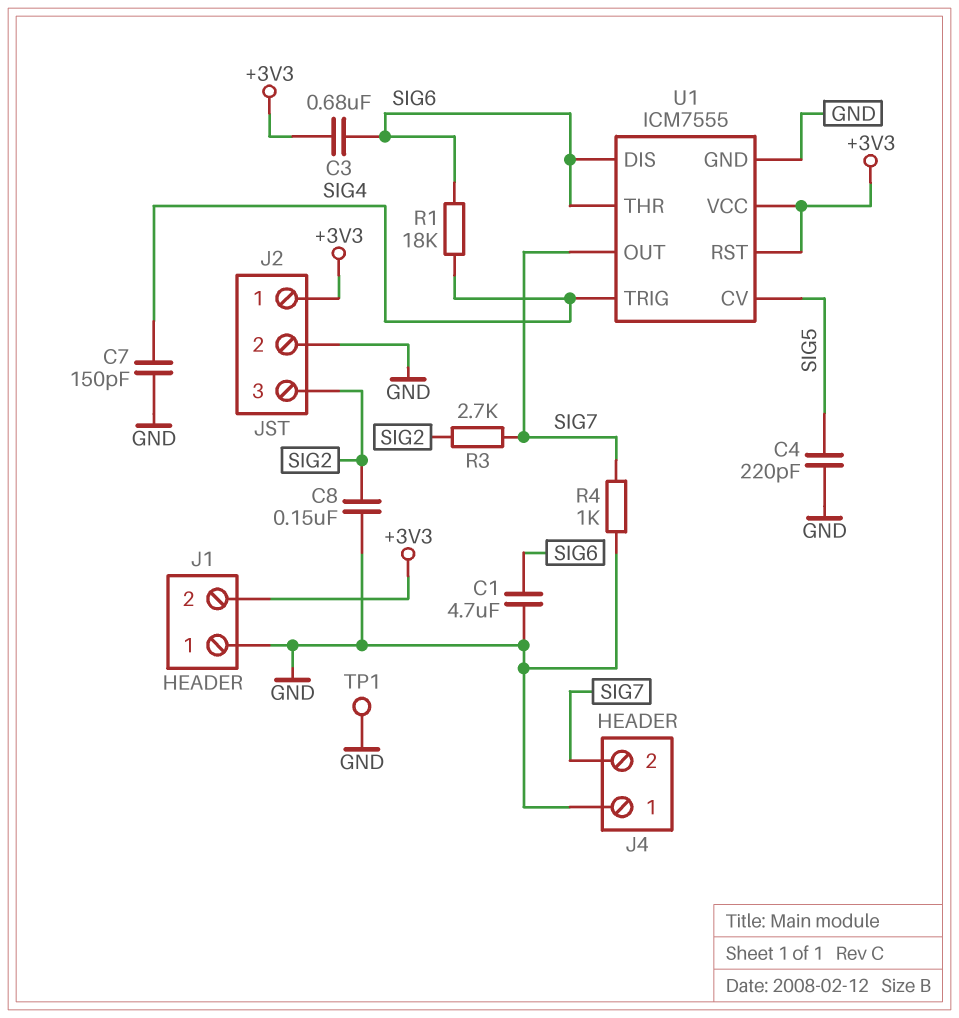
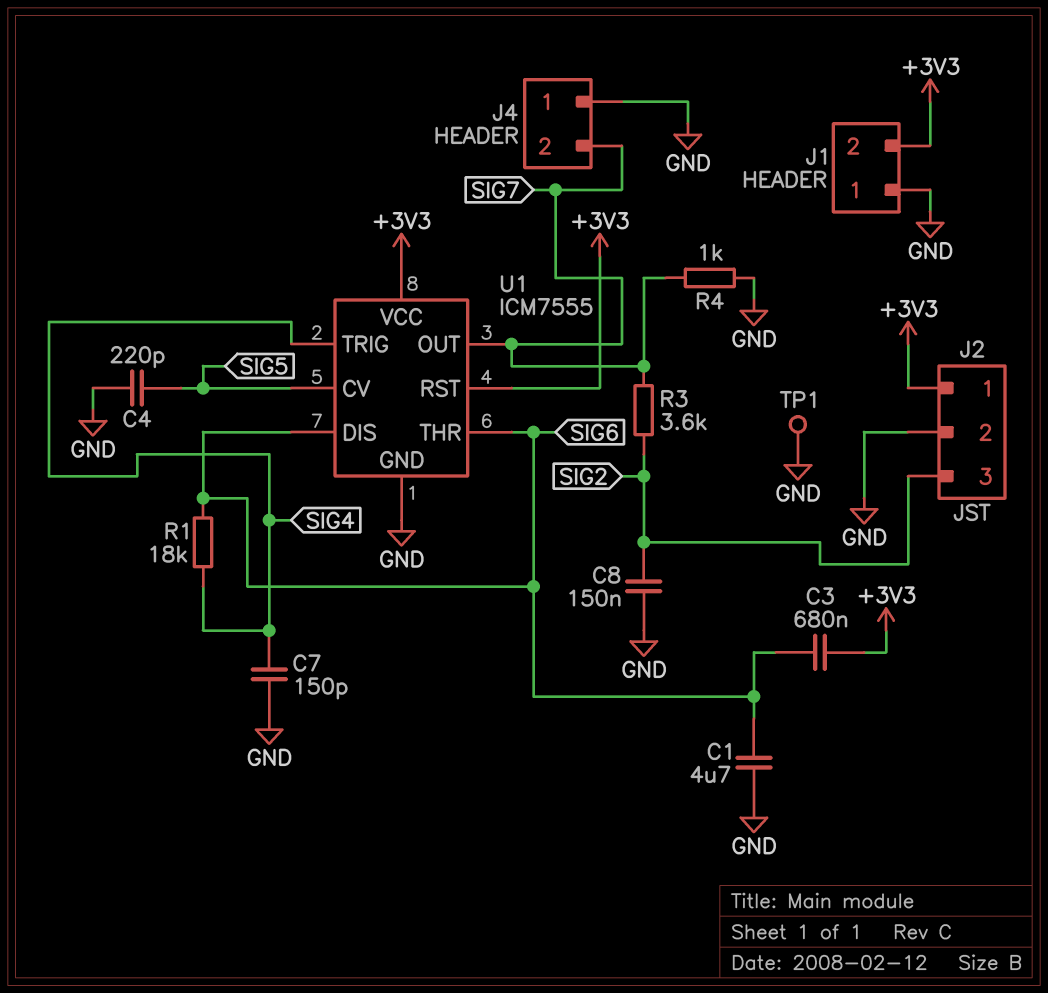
R3: 2.7k (SIG2, SIG7) -> 3.6k (SIG2, SIG7)

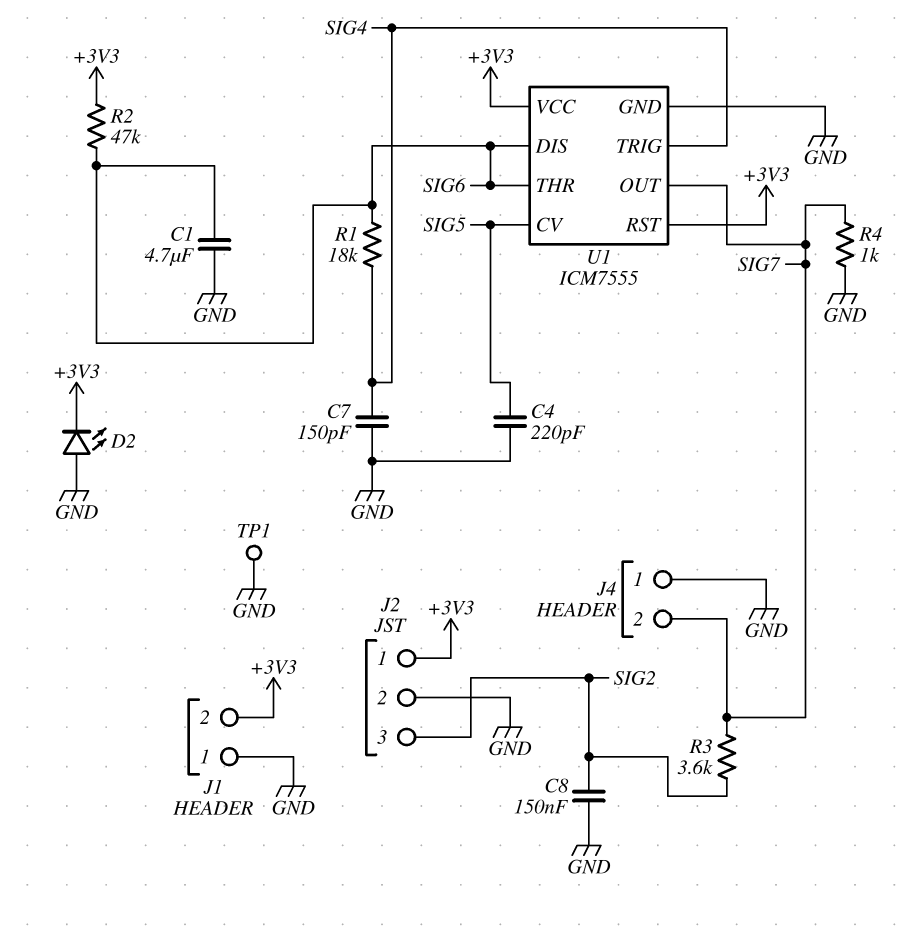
C3: 680nF (+3V3, SIG6) -> none
D2: none -> LED (A GND, K +3V3)
R2: none -> 47k (+3V3, SIG6)

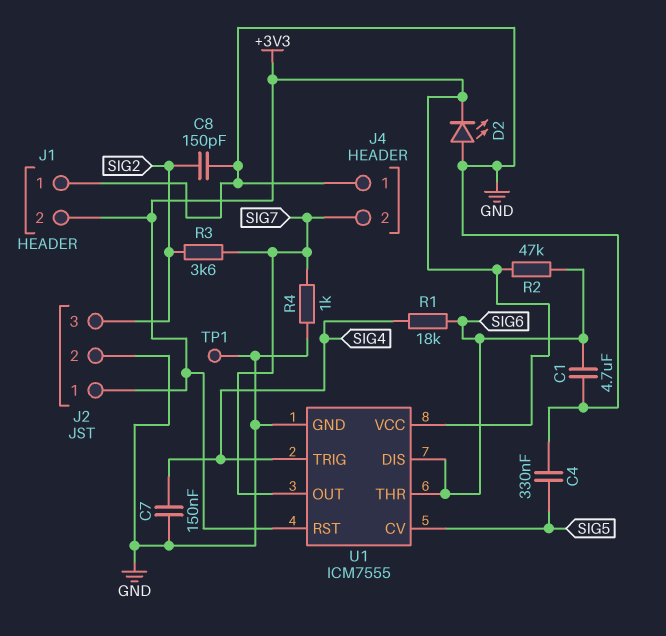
C4: 220pF (GND, SIG5) -> 330nF (GND, SIG5)
C7: 150pF (GND, SIG4) -> 150nF (GND, SIG4)
C8: 150nF (GND, SIG2) -> 150pF (GND, SIG2)

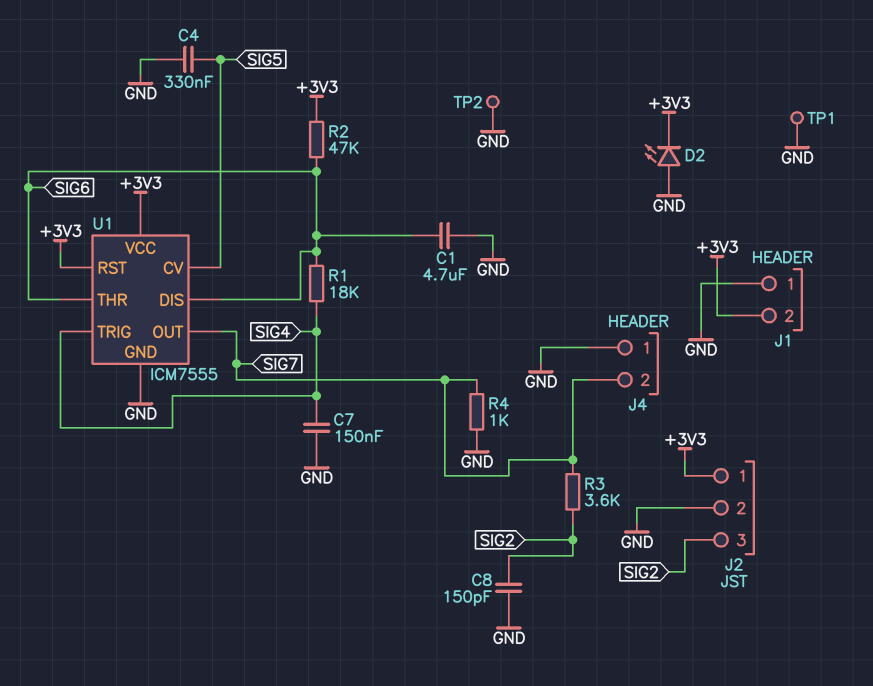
TP2: none -> test point (GND)

